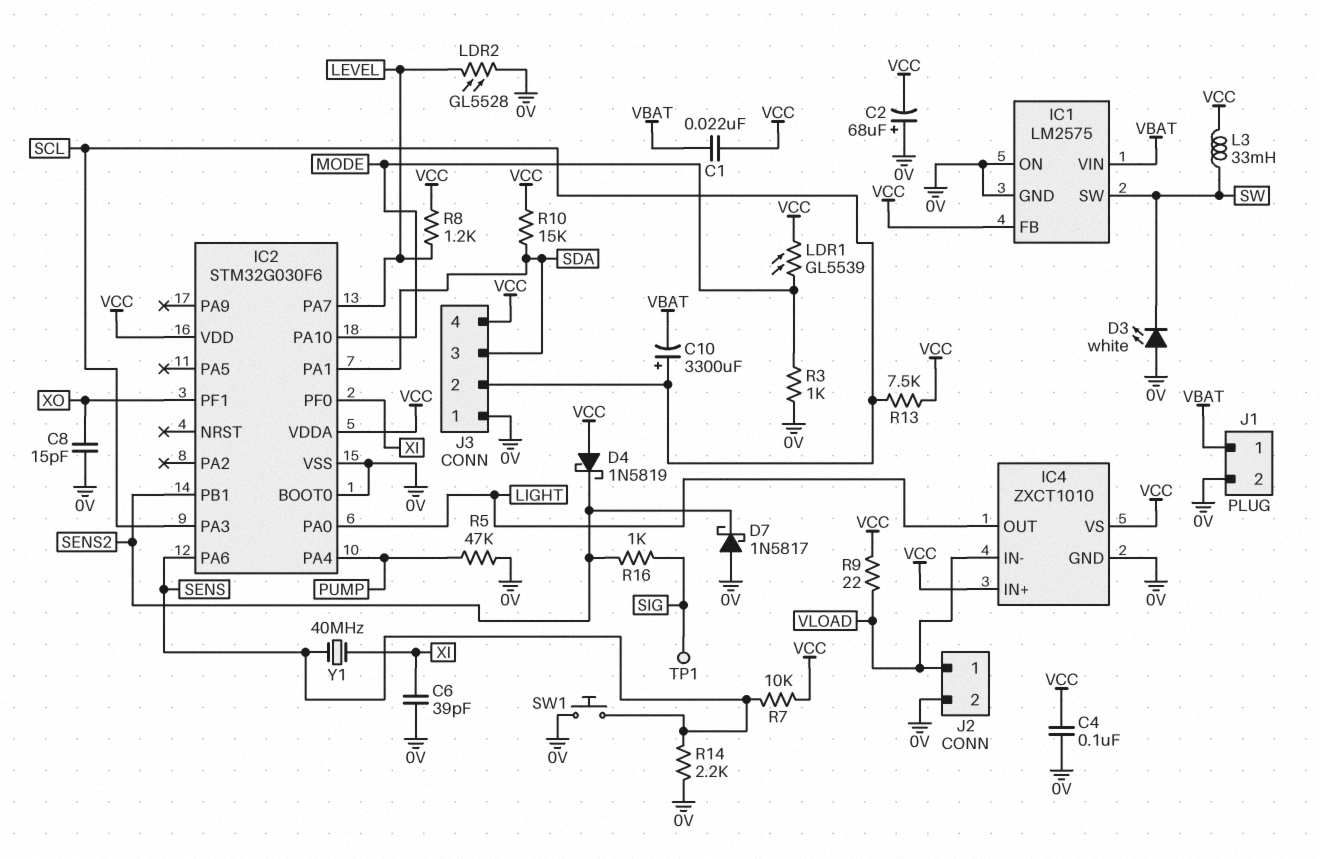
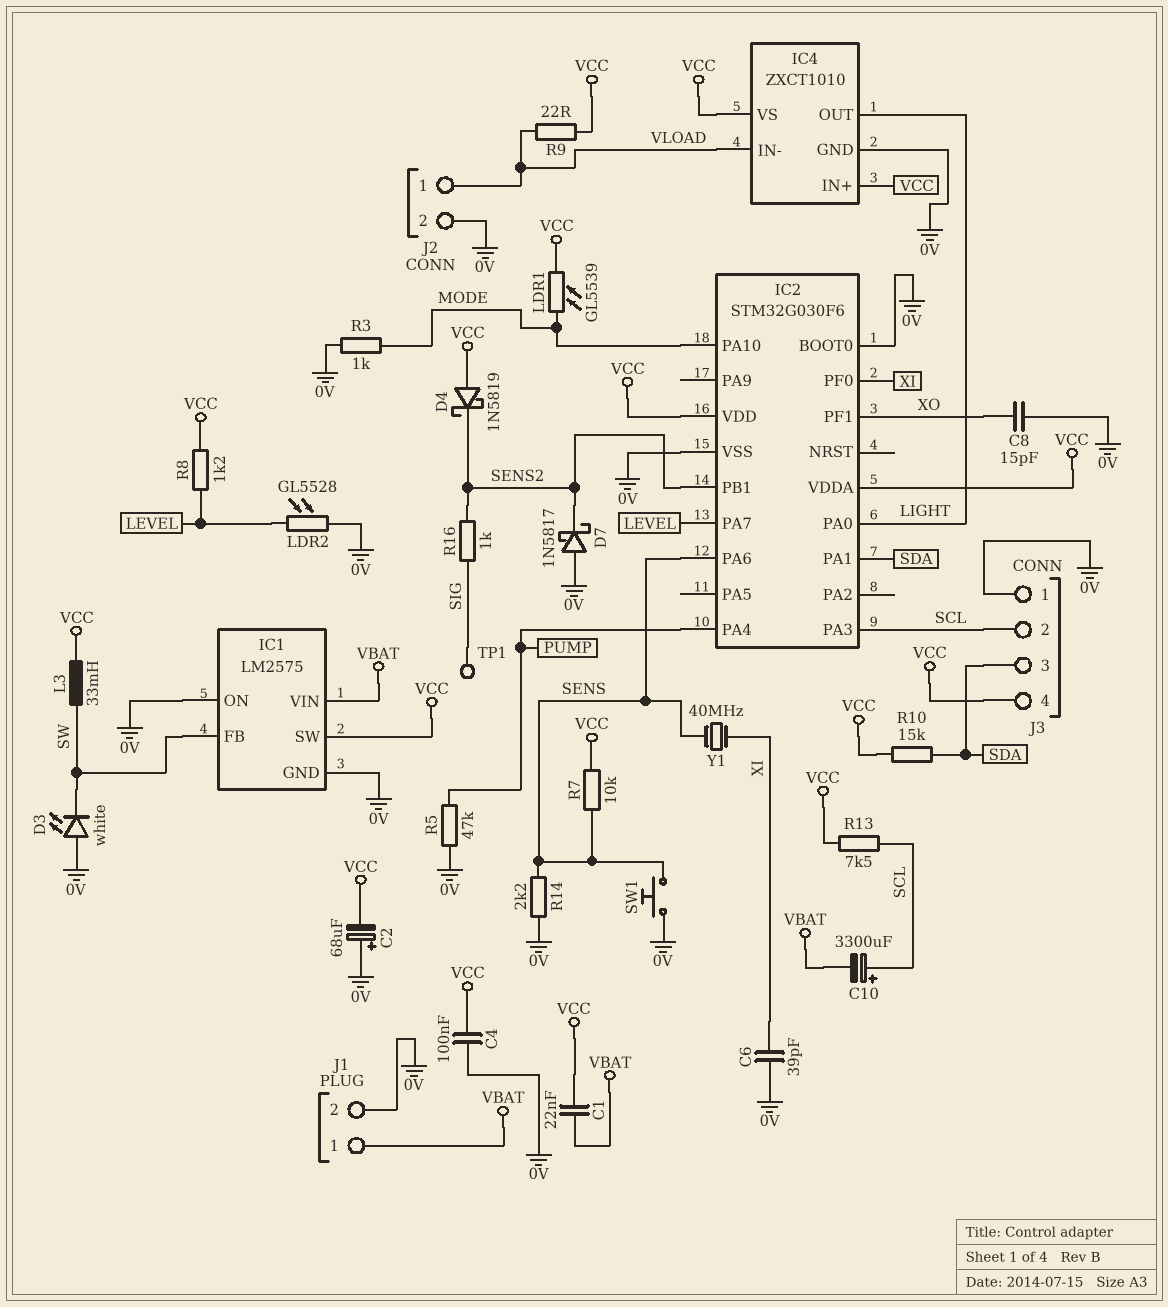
IC1 pin FB: VCC -> SW
IC1 pin SW: SW -> VCC

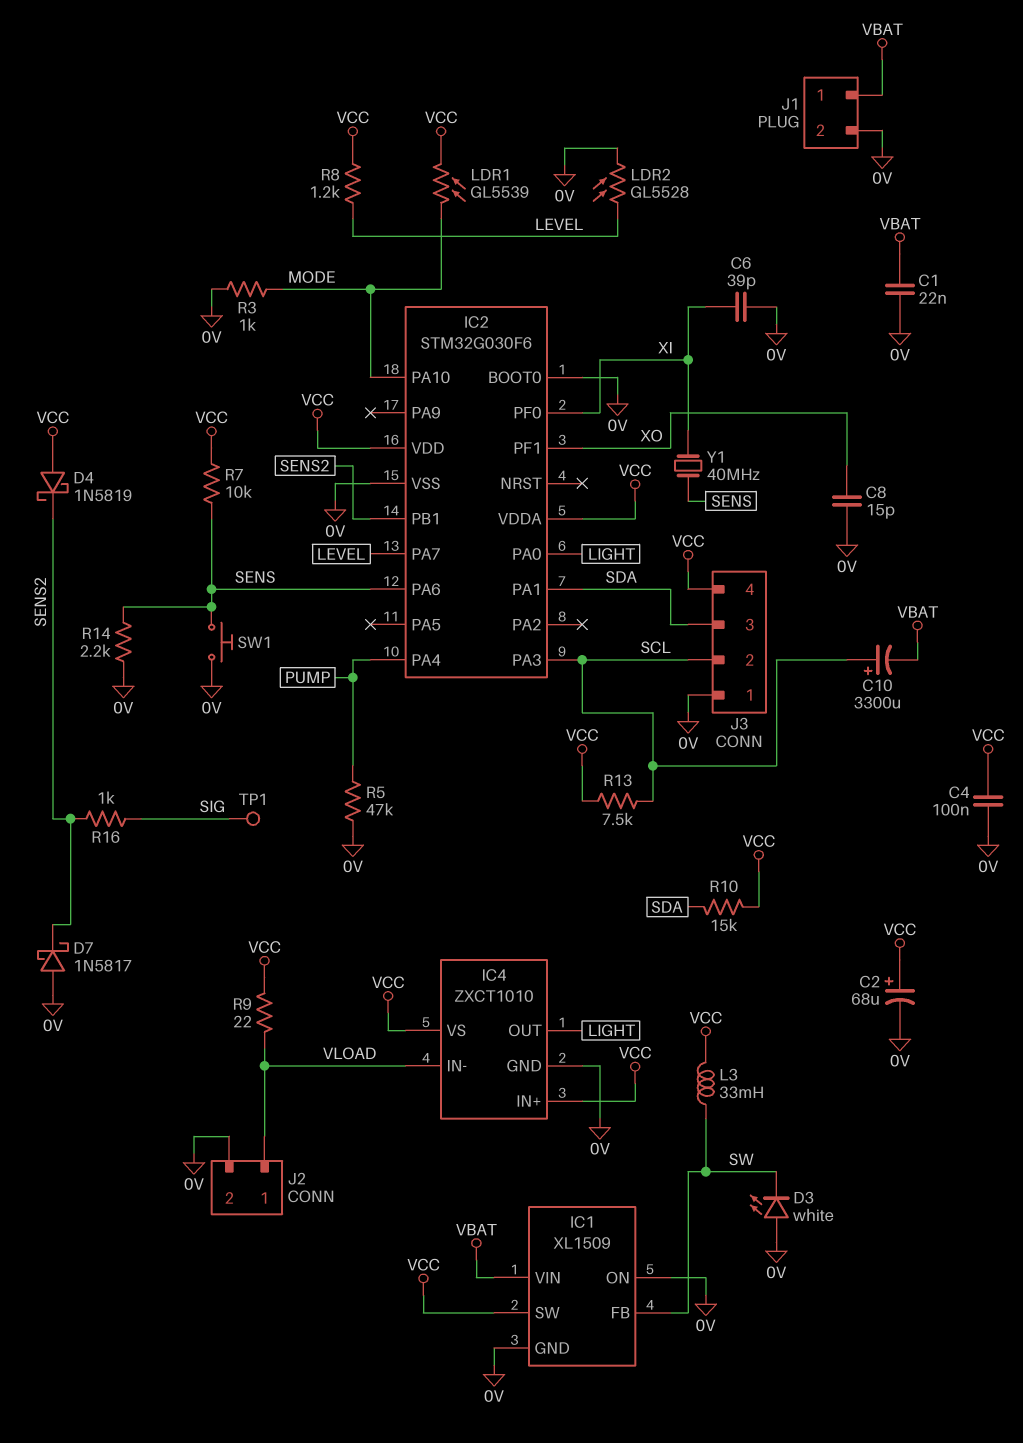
C1: 22nF (VBAT, VCC) -> 22nF (0V, VBAT)
C2: 68uF (plus 0V, minus VCC) -> 68uF (plus VCC, minus 0V)
IC1: LM2575 -> XL1509

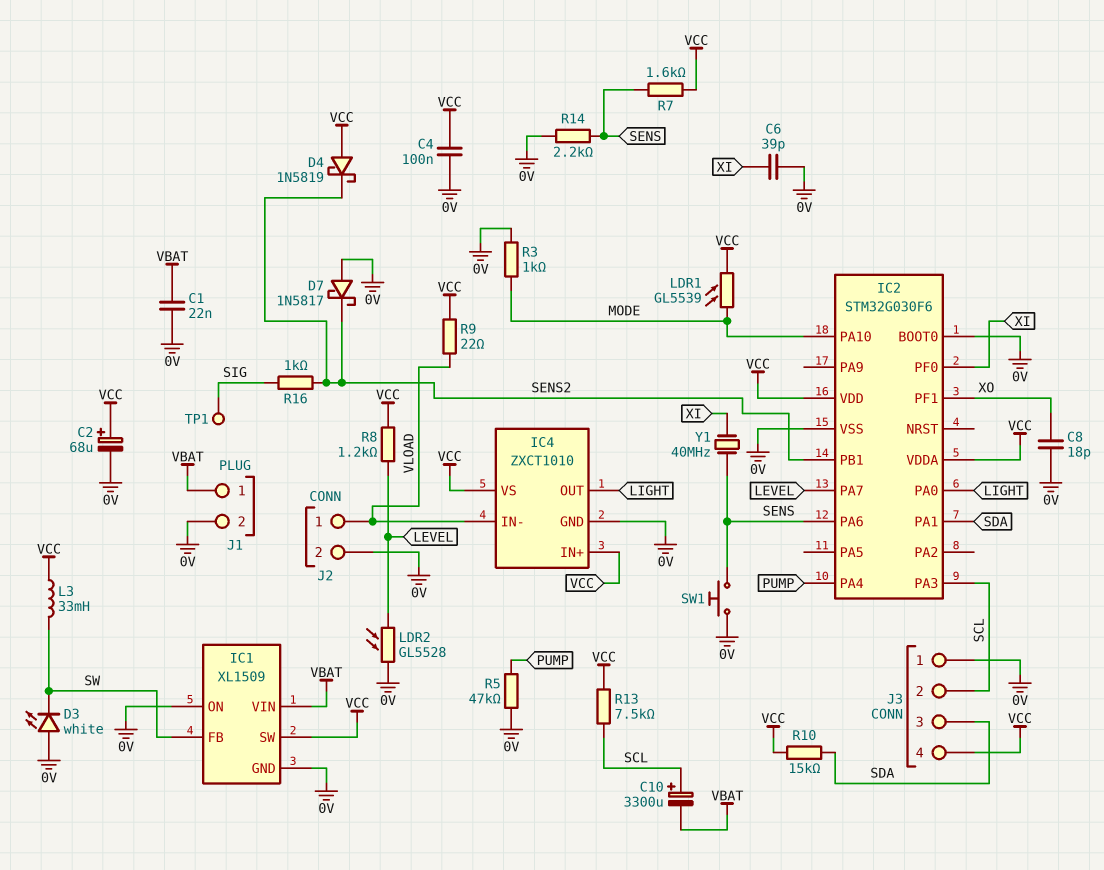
C8: 15pF (0V, XO) -> 18pF (0V, XO)
R7: 10k (SENS, VCC) -> 1.6k (SENS, VCC)

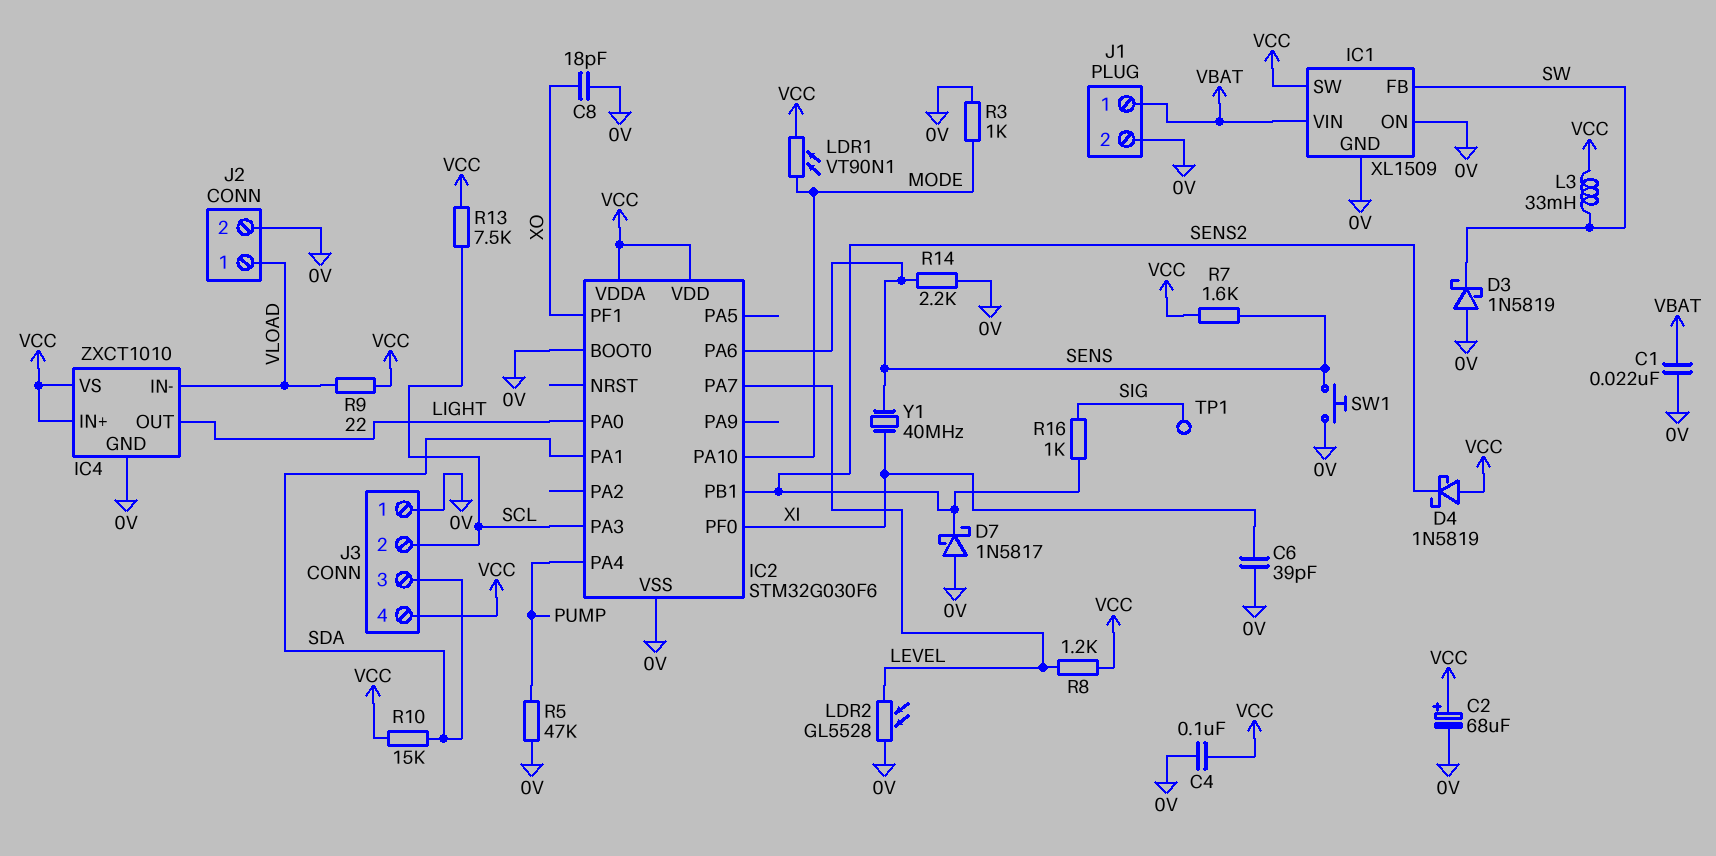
C10: 3300uF (plus SCL, minus VBAT) -> none
D3: LED white (A 0V, K SW) -> schottky 1N5819 (A 0V, K SW)
LDR1: GL5539 (MODE, VCC) -> VT90N1 (MODE, VCC)

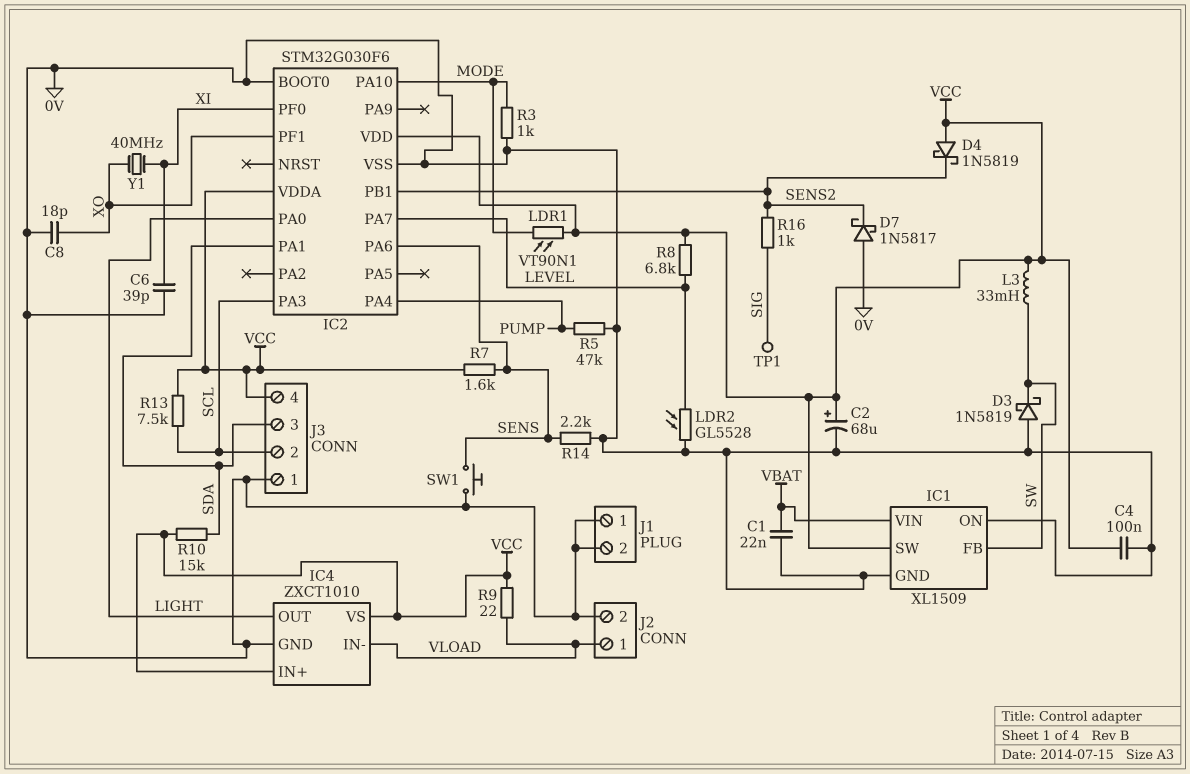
J1 pin 1: VBAT -> 0V
R8: 1.2k (LEVEL, VCC) -> 6.8k (LEVEL, VCC)
Y1: 40MHz (SENS, XI) -> 40MHz (XI, XO)

